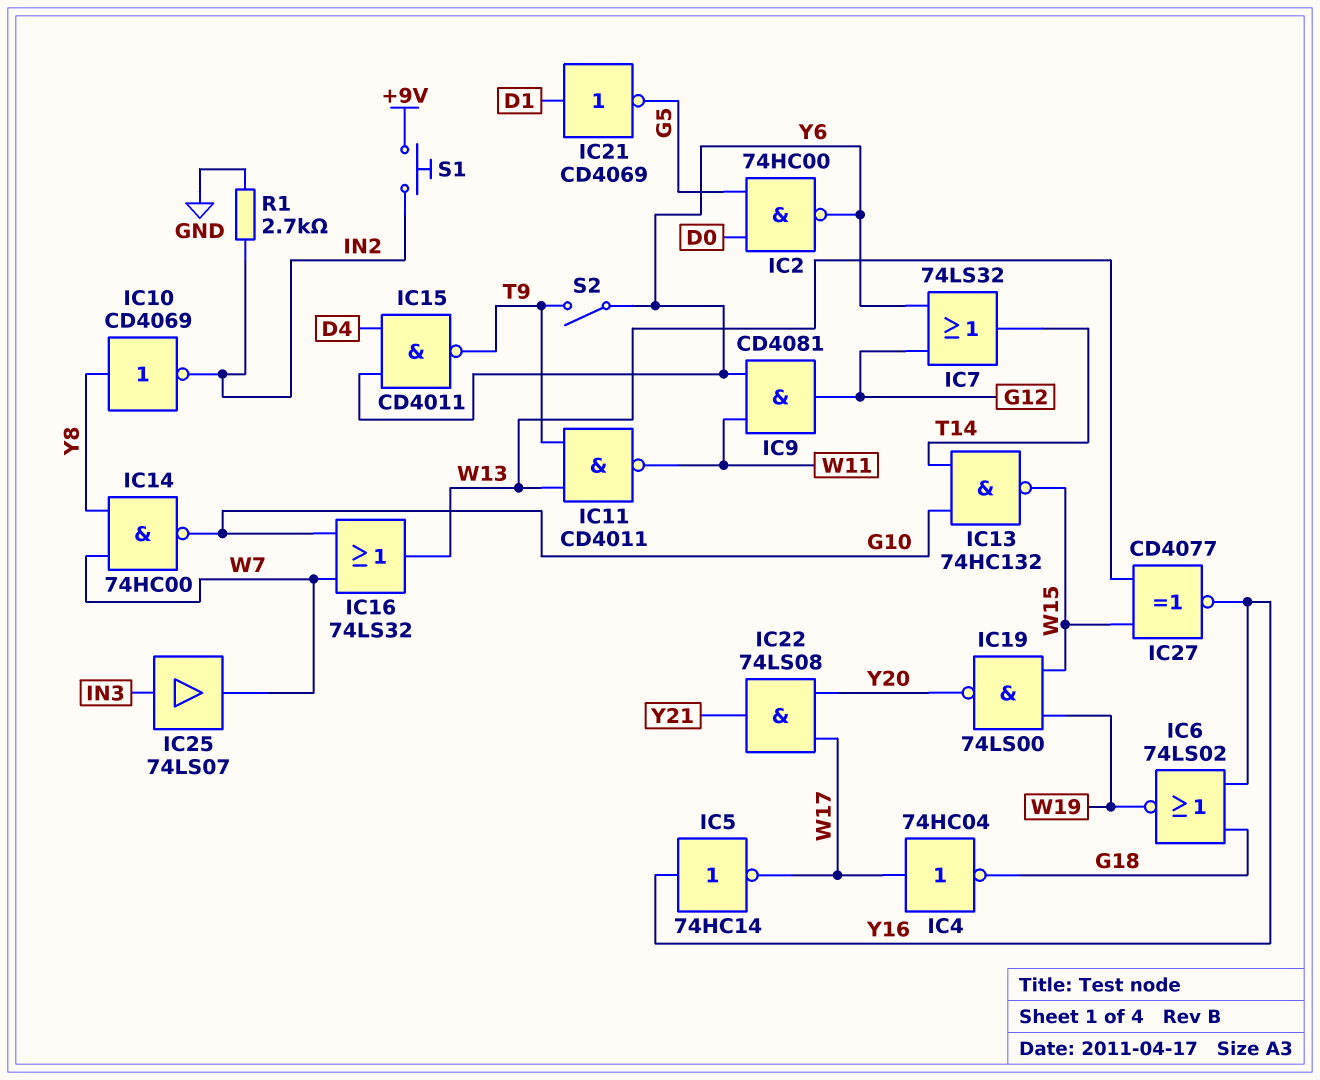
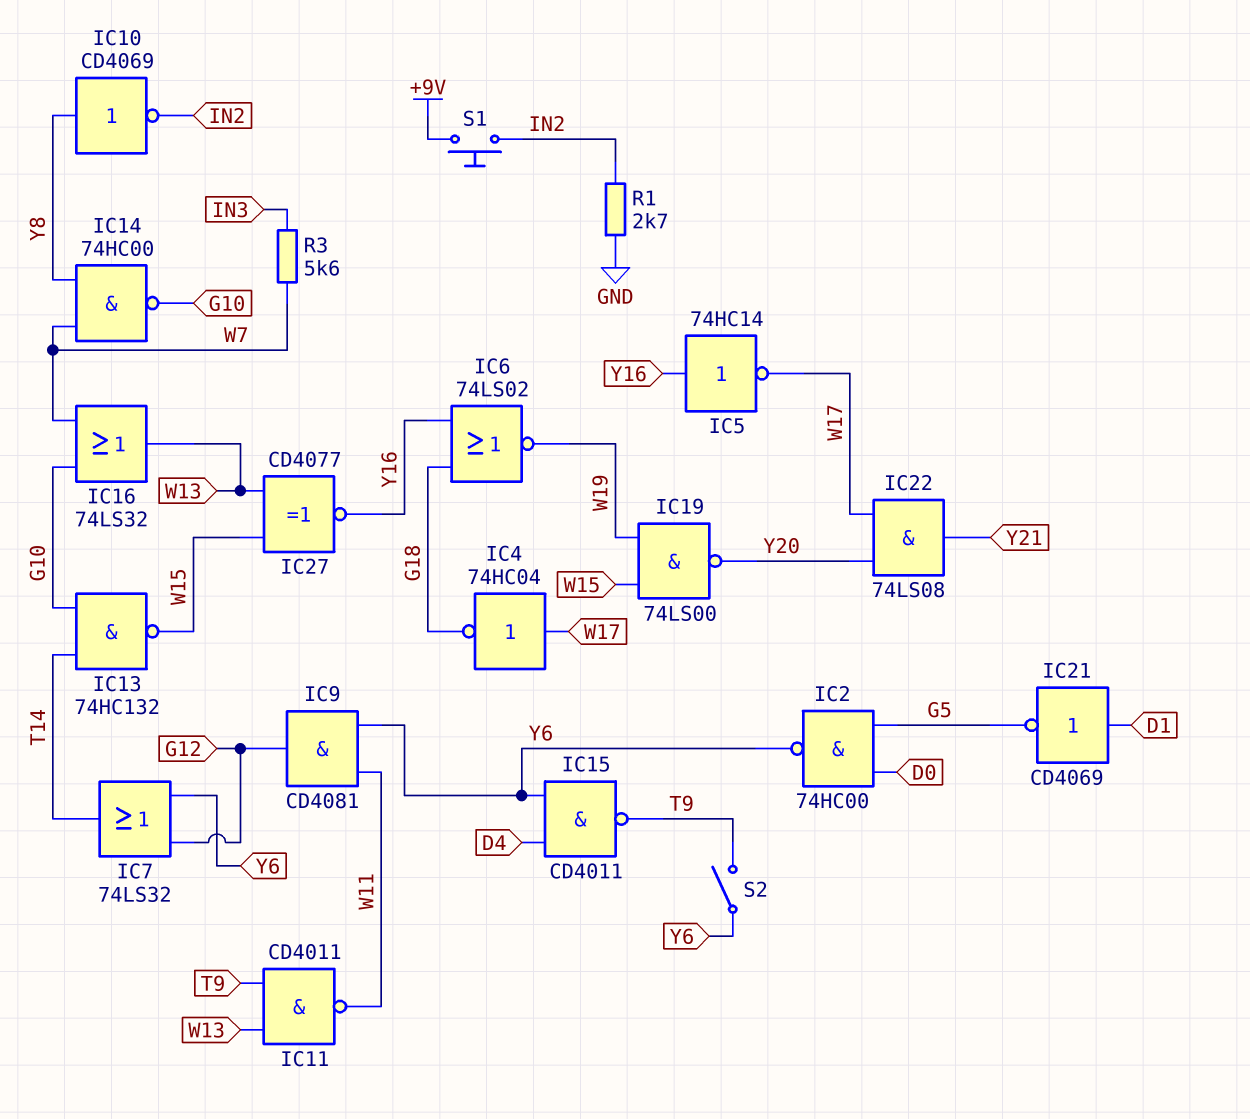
IC25: buffer 74LS07 (in IN3, out W7) -> none
R3: none -> 5.6k (IN3, W7)

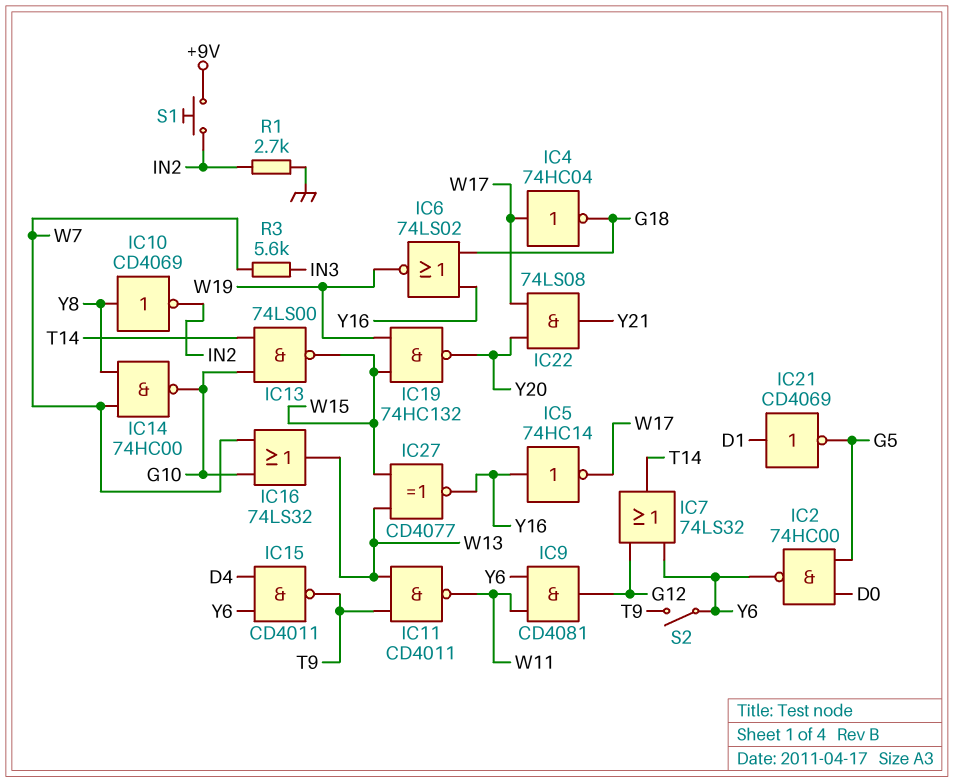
IC13: NAND 74HC132 (in G10, in T14, out W15) -> NAND 74LS00 (in G10, in T14, out W15)
IC19: NAND 74LS00 (in W15, in W19, out Y20) -> NAND 74HC132 (in W15, in W19, out Y20)

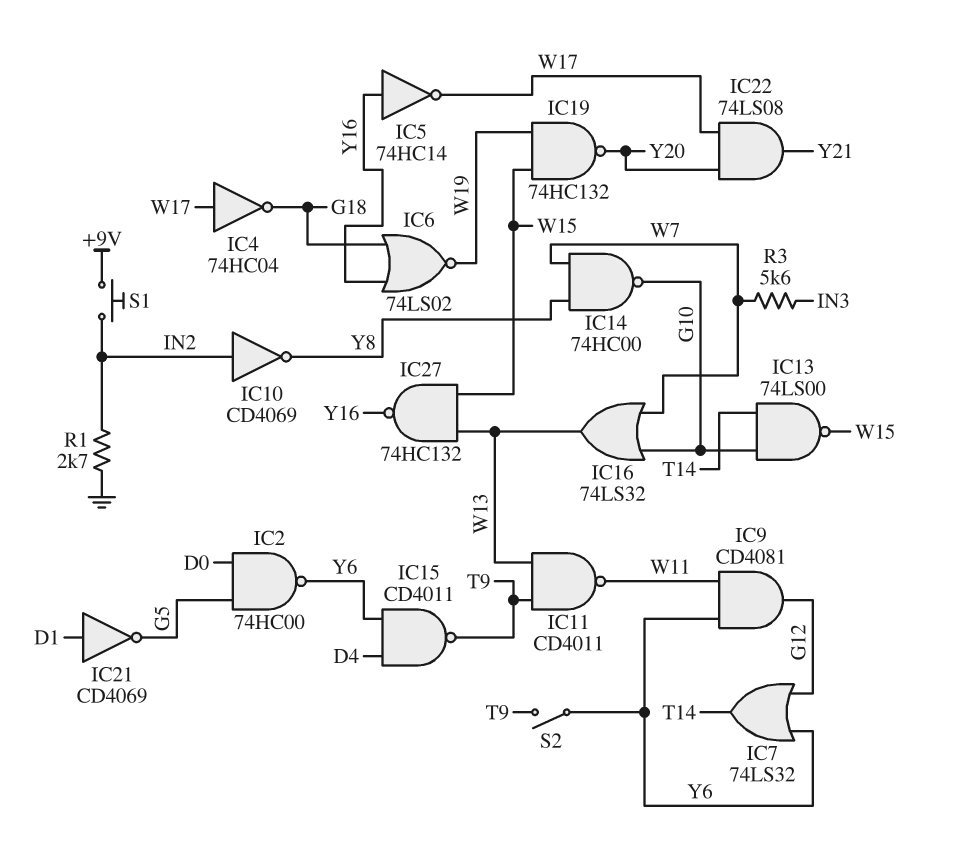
IC10: NOT CD4069 (in Y8, out IN2) -> NOT CD4069 (in IN2, out Y8)
IC27: XNOR CD4077 (in W13, in W15, out Y16) -> NAND 74HC132 (in W13, in W15, out Y16)

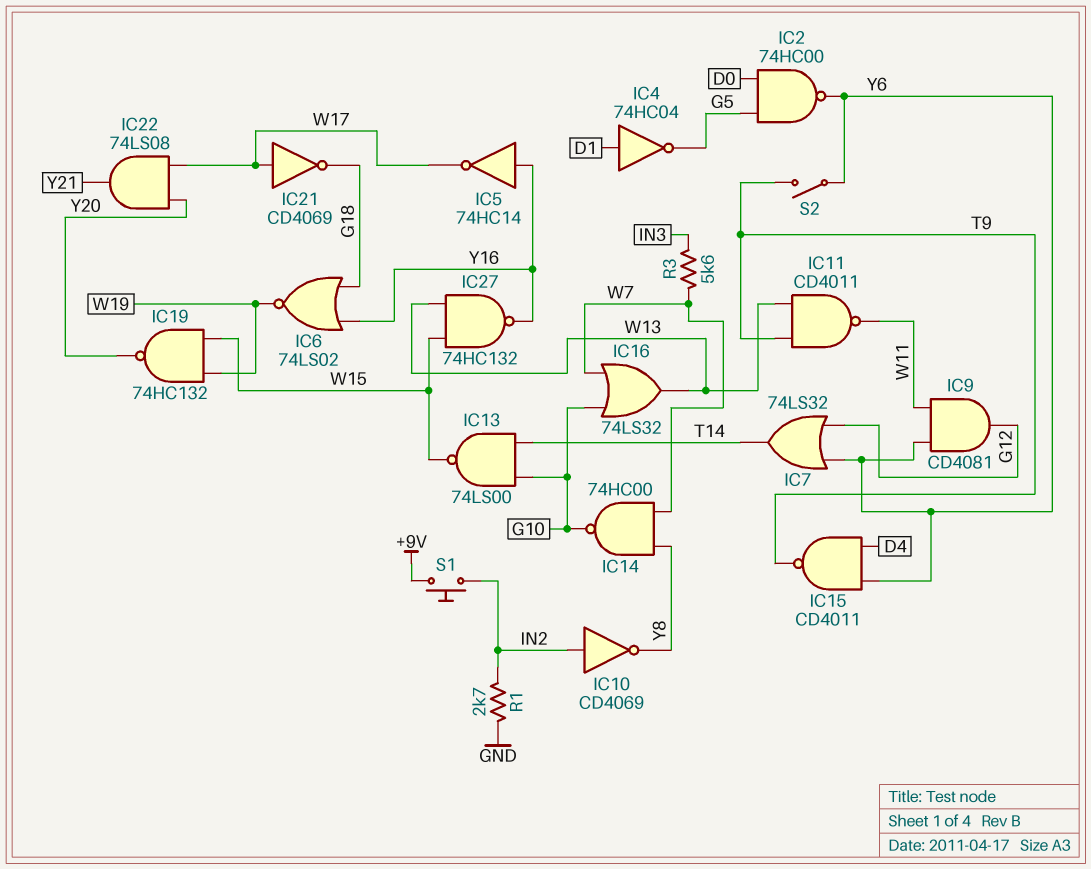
IC4: NOT 74HC04 (in W17, out G18) -> NOT 74HC04 (in D1, out G5)
IC21: NOT CD4069 (in D1, out G5) -> NOT CD4069 (in W17, out G18)

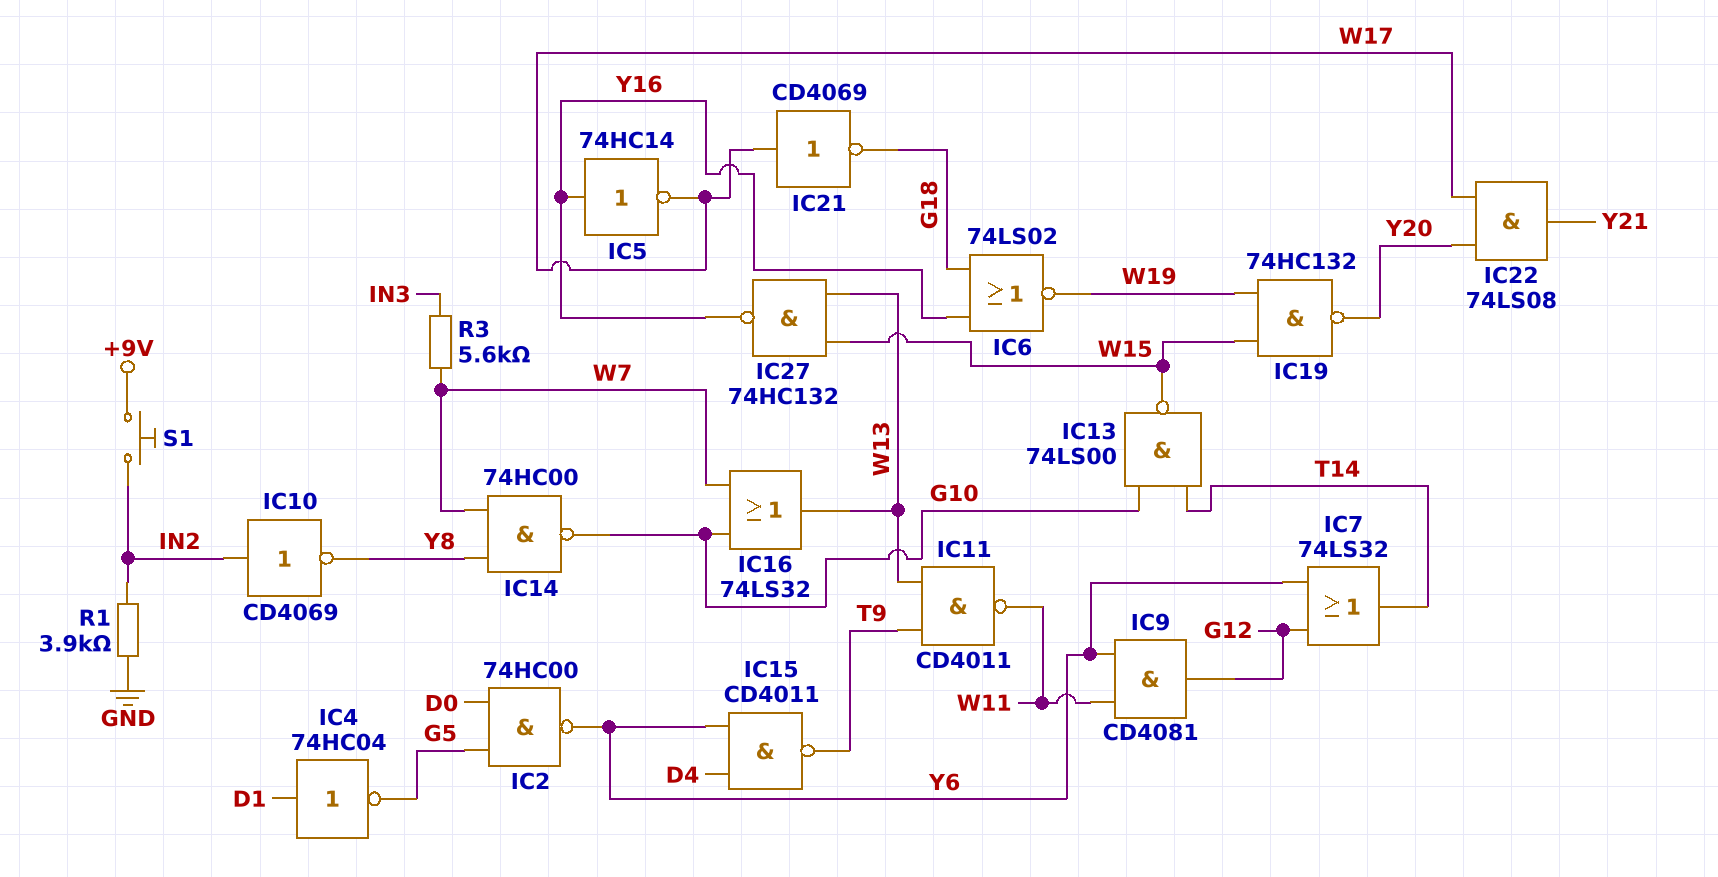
R1: 2.7k (GND, IN2) -> 3.9k (GND, IN2)
S2: switch (T9, Y6) -> none

